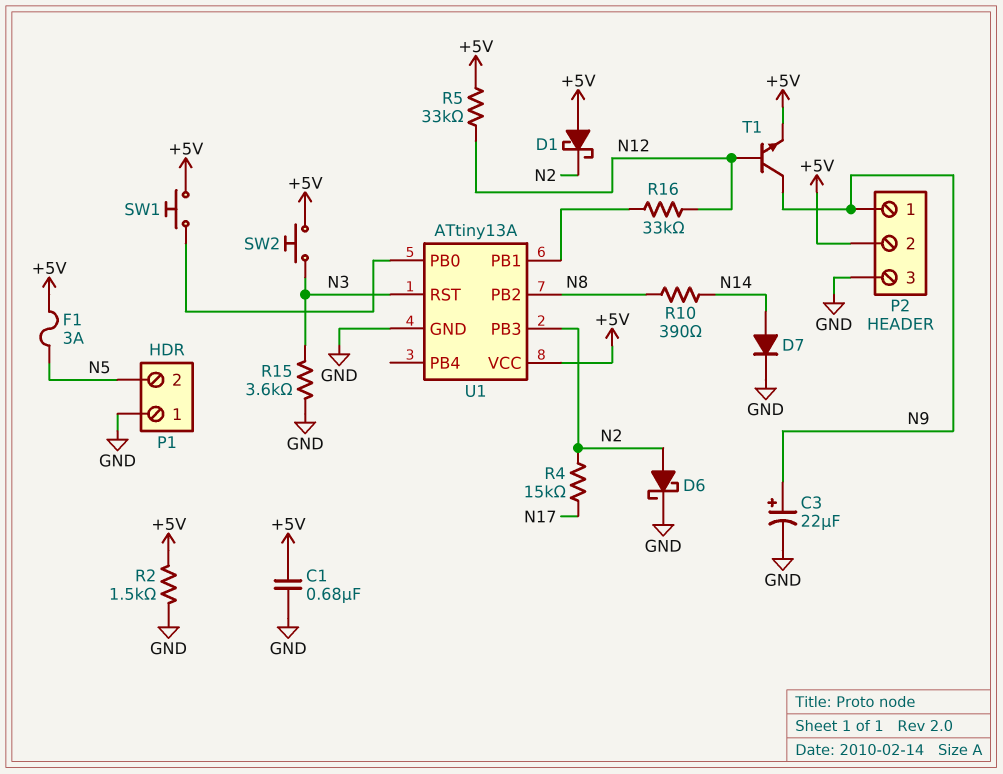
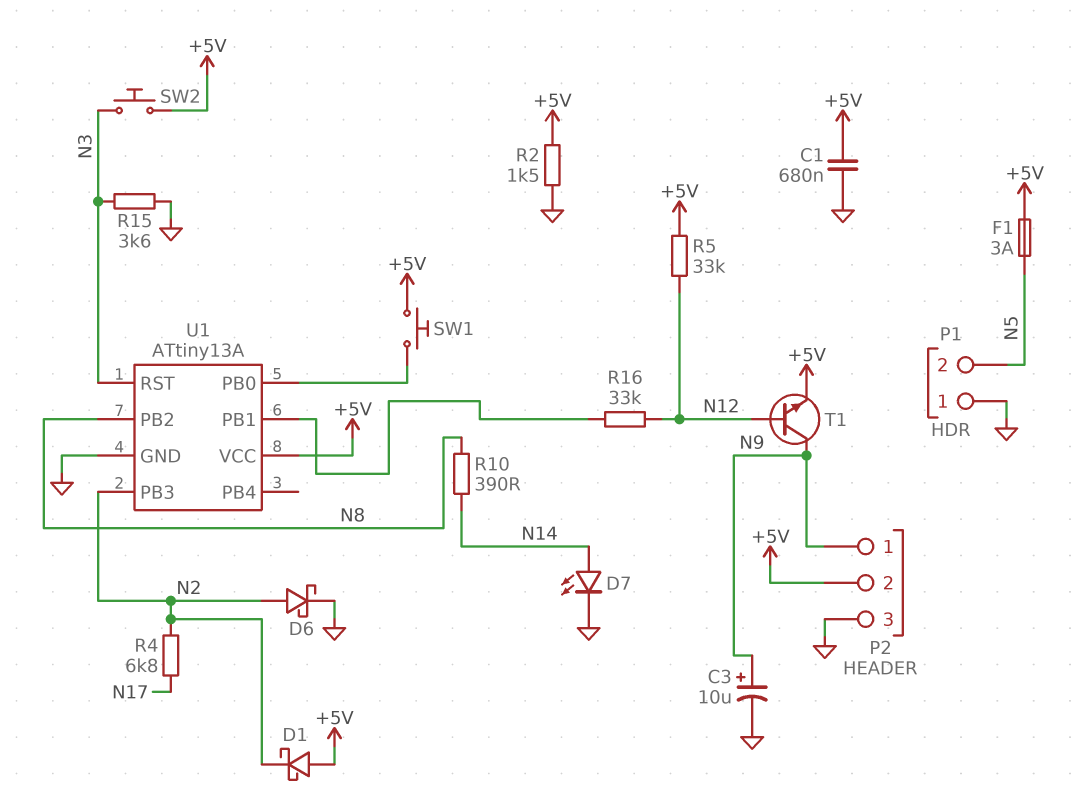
C3: 22uF (plus N9, minus GND) -> 10uF (plus N9, minus GND)
D7: diode (A N14, K GND) -> LED (A N14, K GND)
R4: 15k (N2, N17) -> 6.8k (N2, N17)

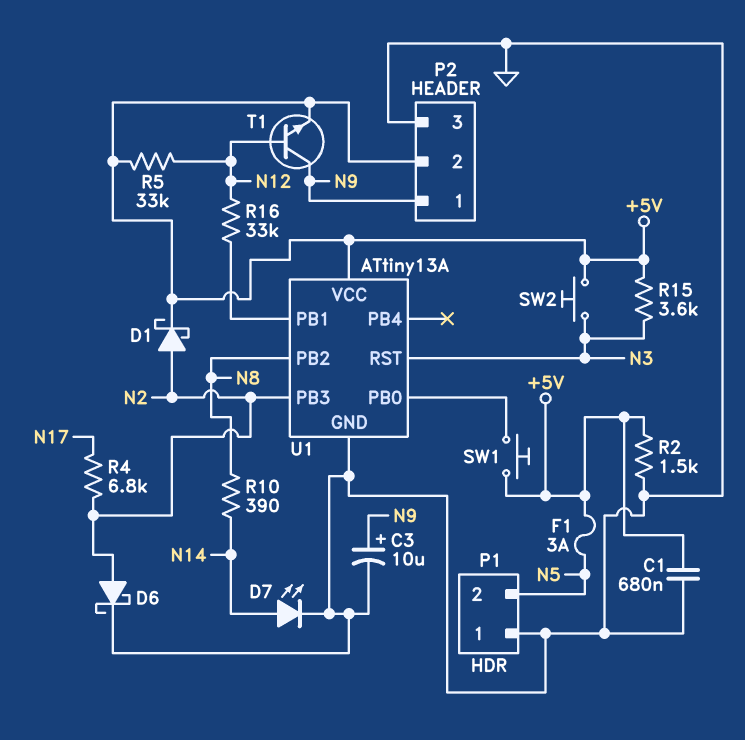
D1: schottky (A +5V, K N2) -> schottky (A N2, K +5V)
R15: 3.6k (GND, N3) -> 3.6k (+5V, N3)

